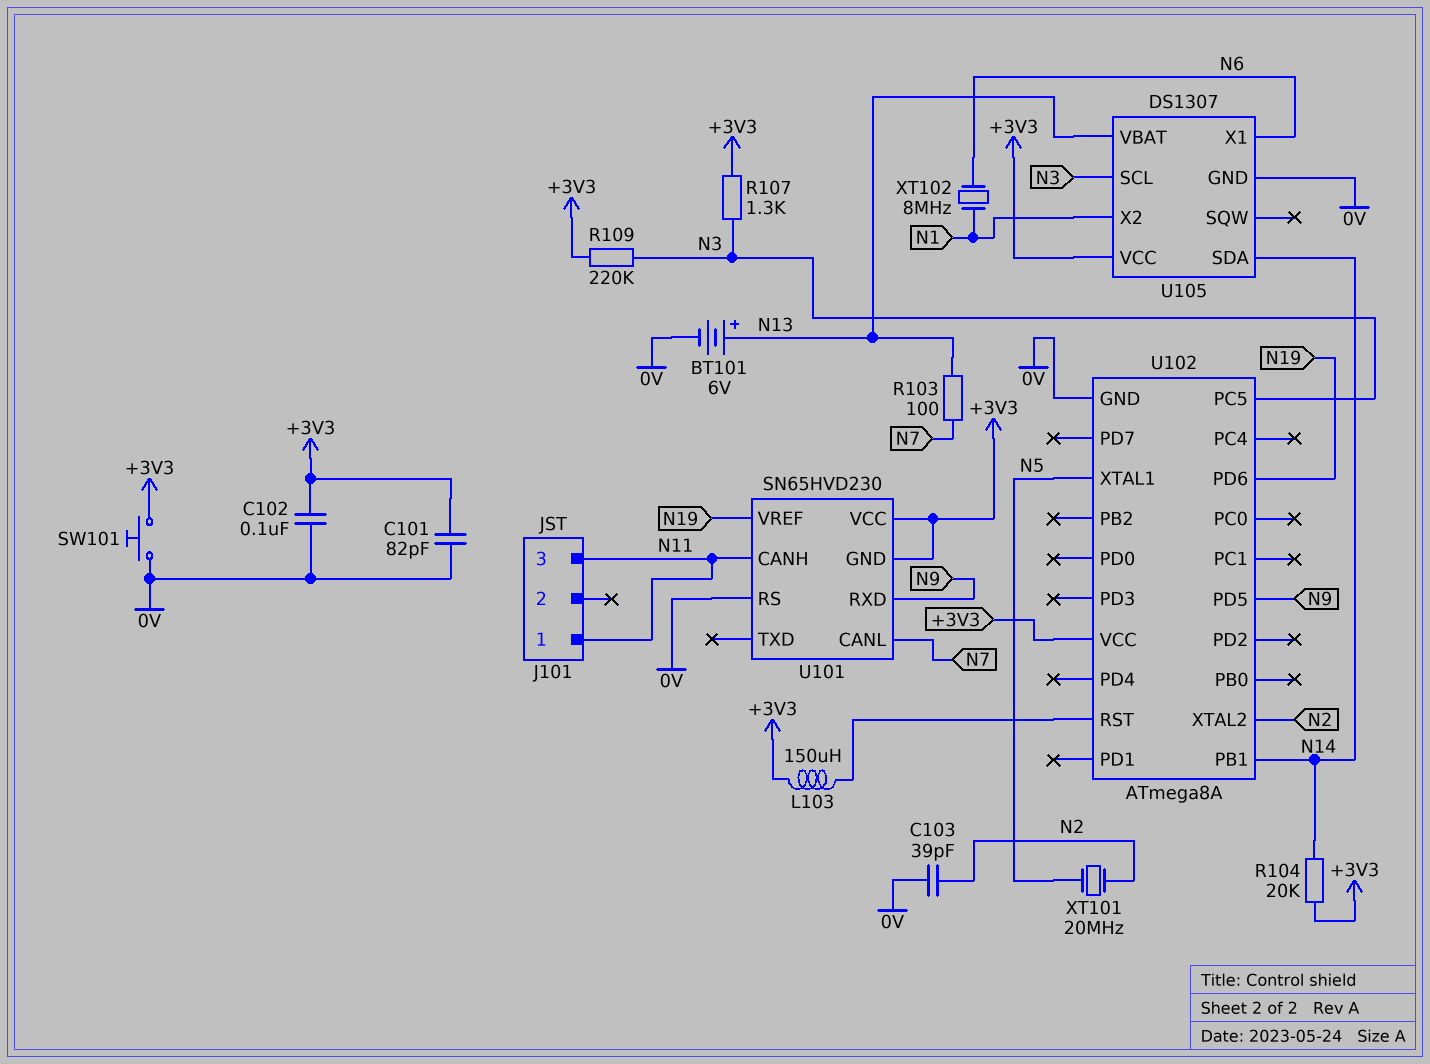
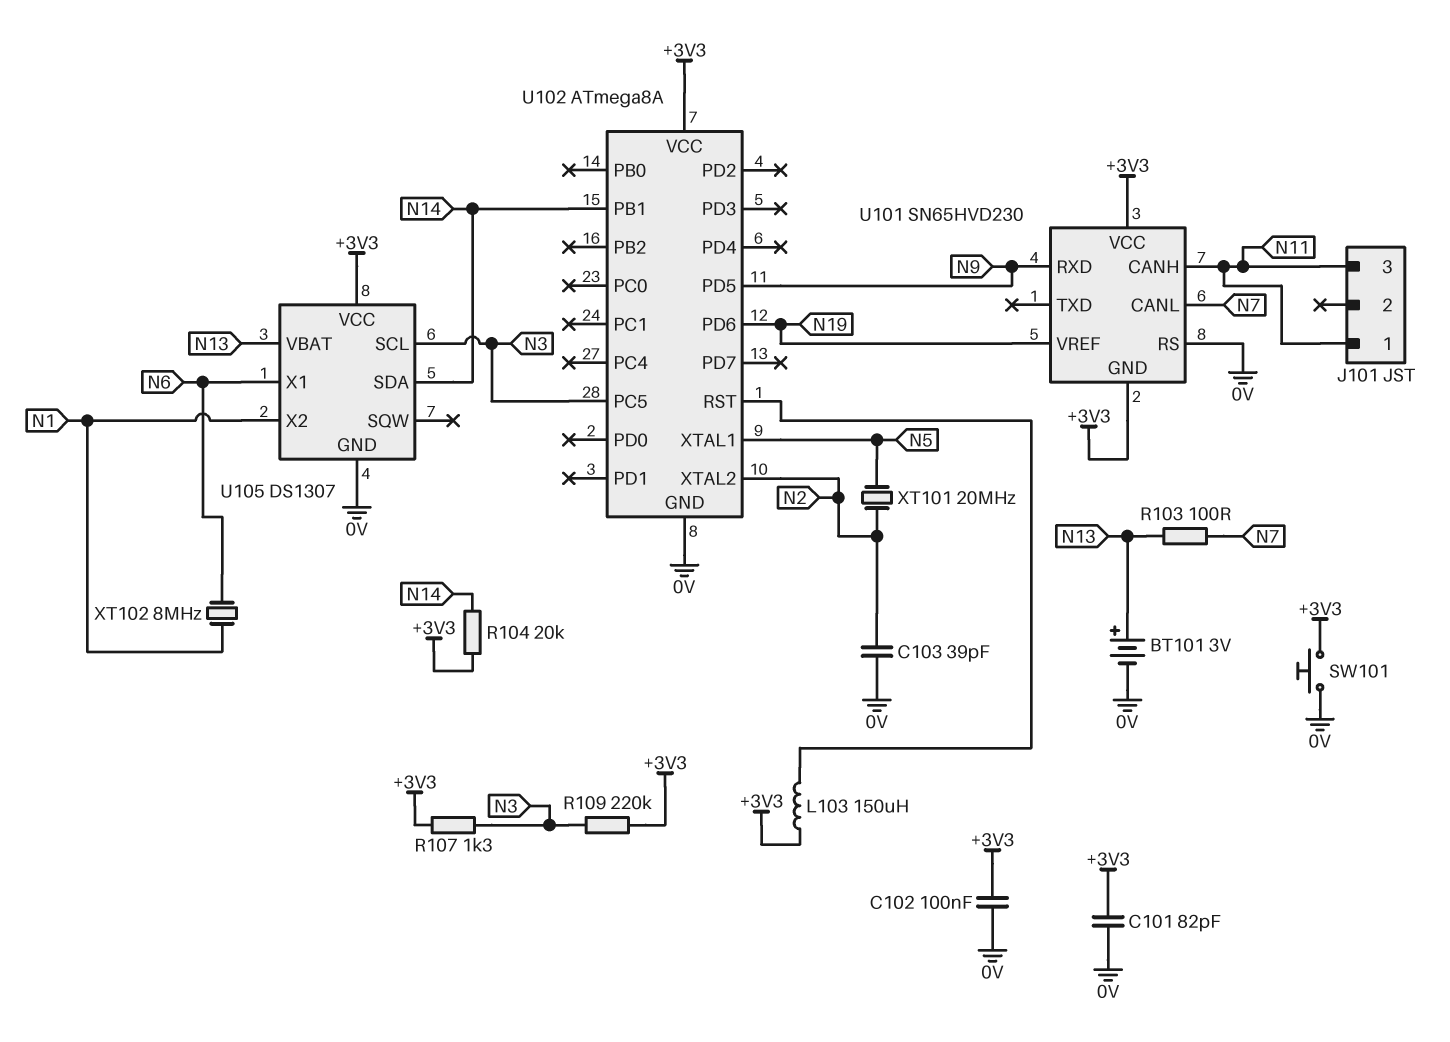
BT101: 6V (plus N13, minus 0V) -> 3V (plus N13, minus 0V)

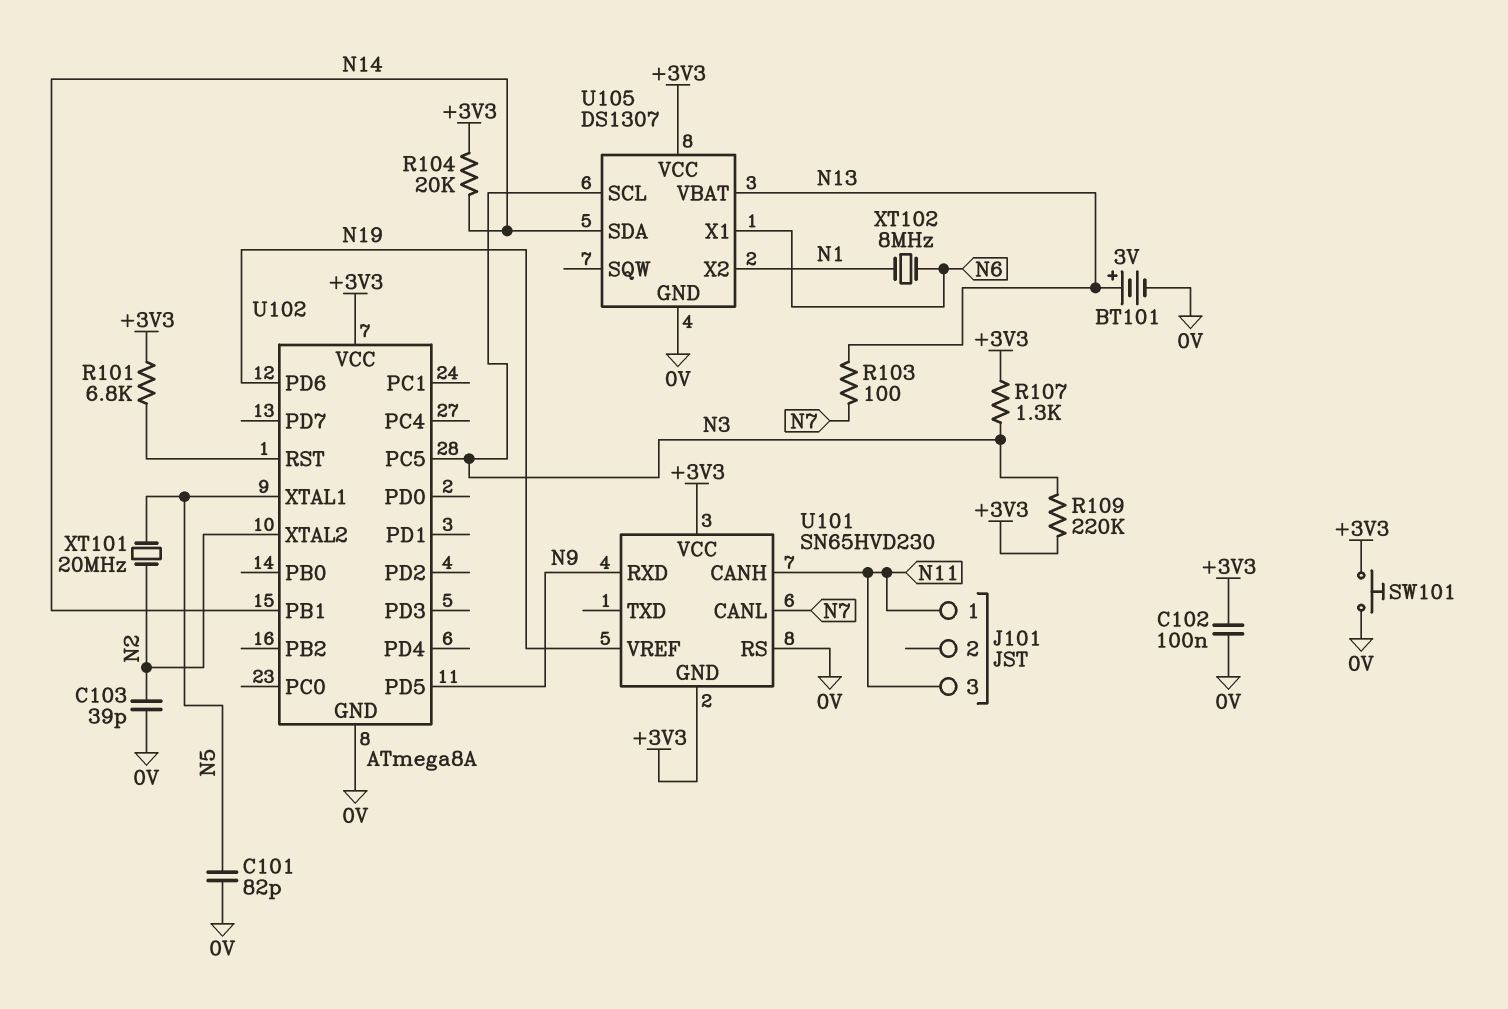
C101: 82pF (+3V3, 0V) -> 82pF (0V, N5)
L103: 150uH (+3V3, U102/RST) -> none
R101: none -> 6.8k (+3V3, U102/RST)

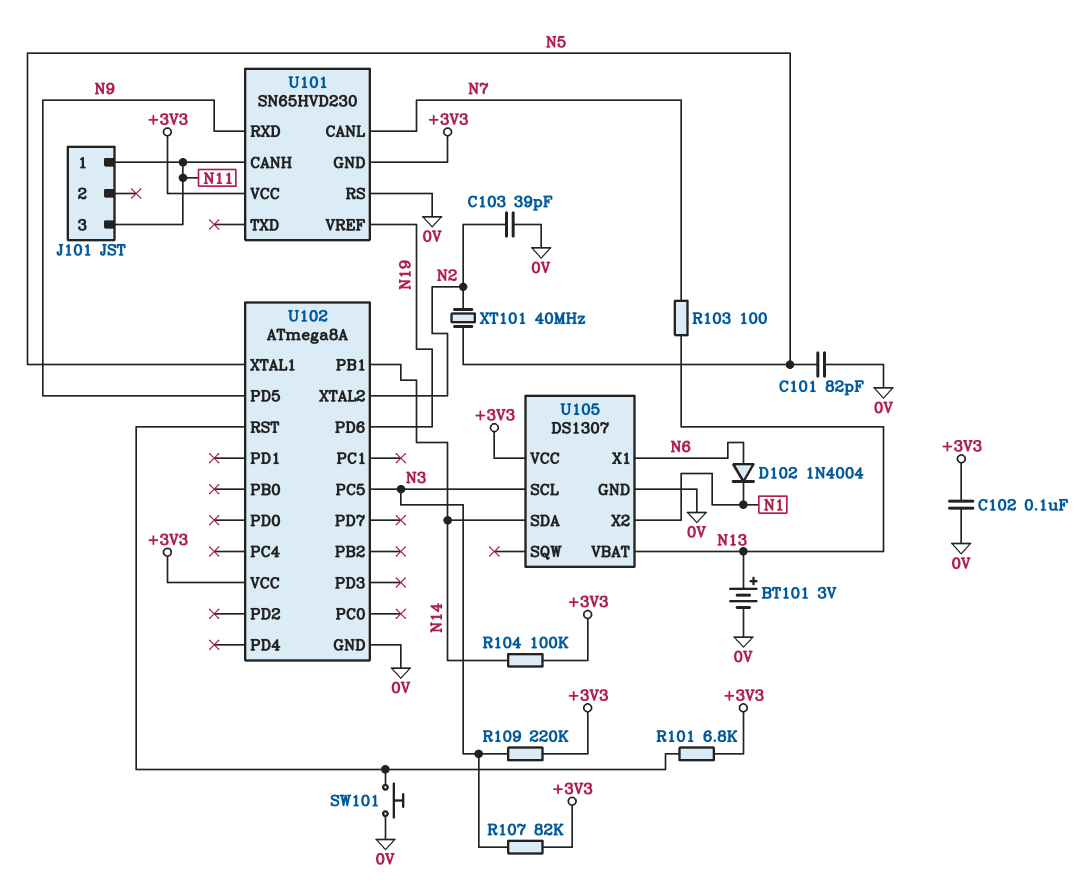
D102: none -> diode 1N4004 (A N6, K N1)
R104: 20k (+3V3, N14) -> 100k (+3V3, N14)
R107: 1.3k (+3V3, N3) -> 82k (+3V3, N3)
SW101: button (+3V3, 0V) -> button (0V, U102/RST)
XT101: 20MHz (N2, N5) -> 40MHz (N2, N5)
XT102: 8MHz (N1, N6) -> none

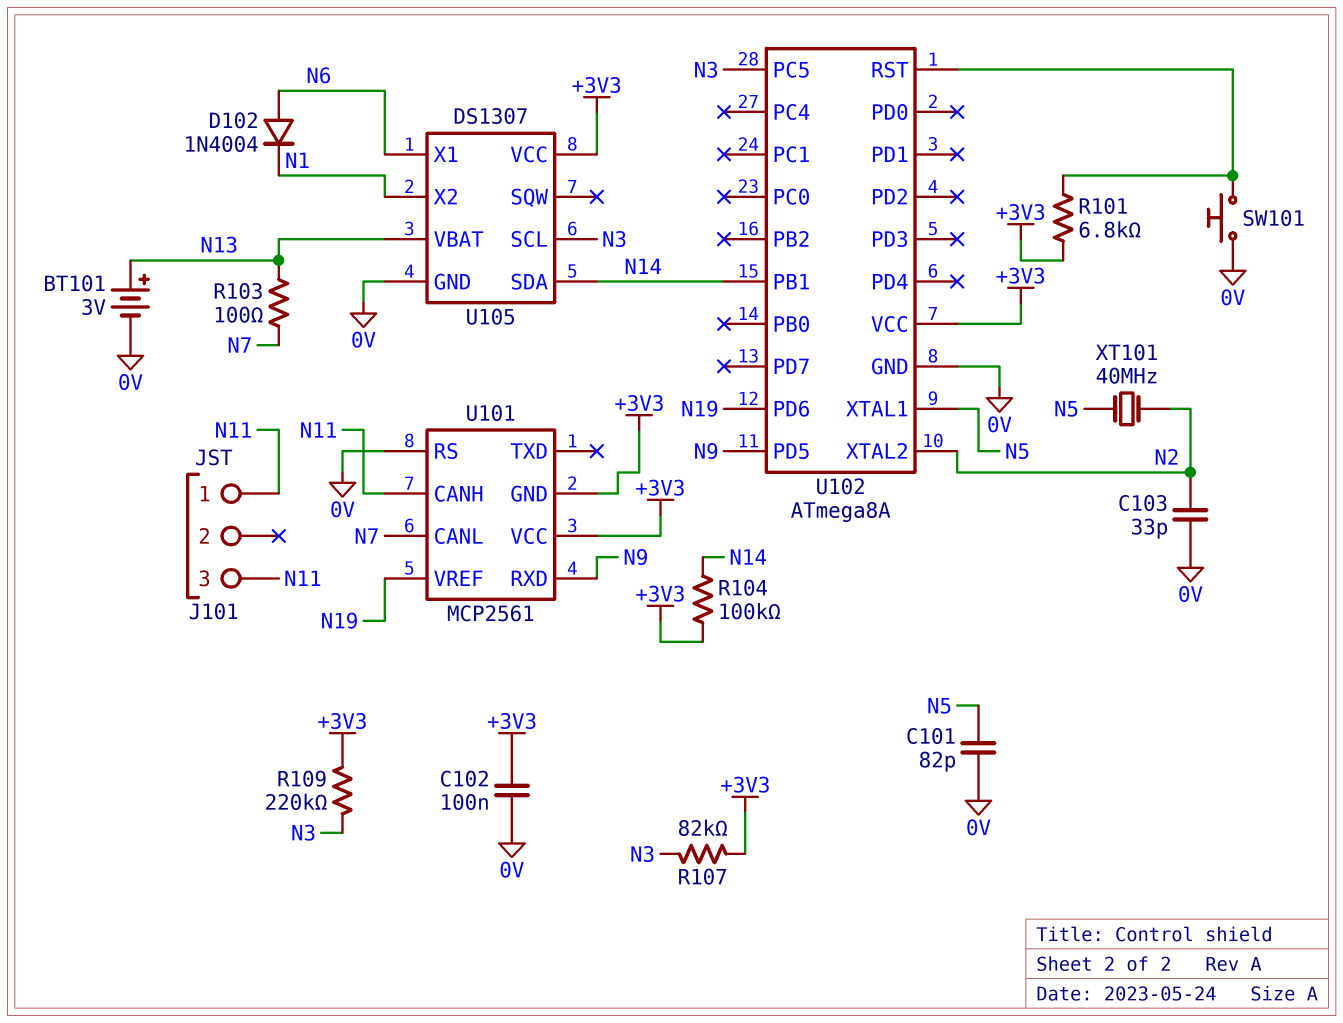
C103: 39pF (0V, N2) -> 33pF (0V, N2)
U101: SN65HVD230 -> MCP2561

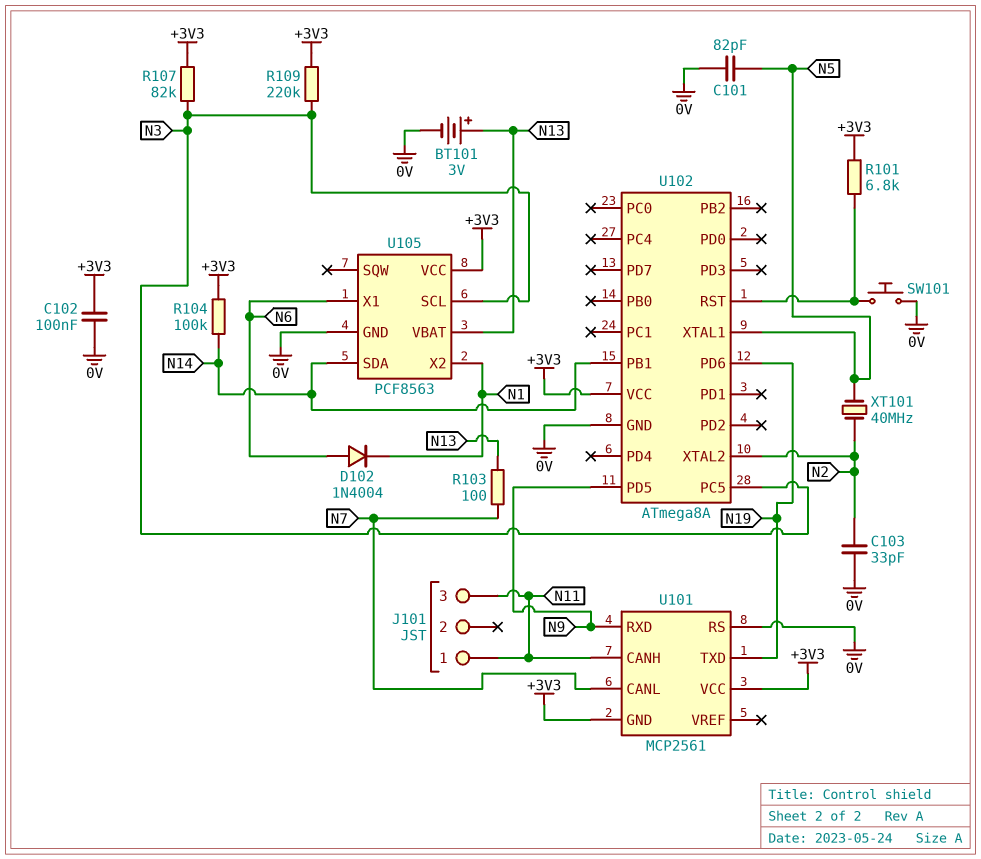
U101 pin TXD: none -> N19
U101 pin VREF: N19 -> none
U105: DS1307 -> PCF8563

